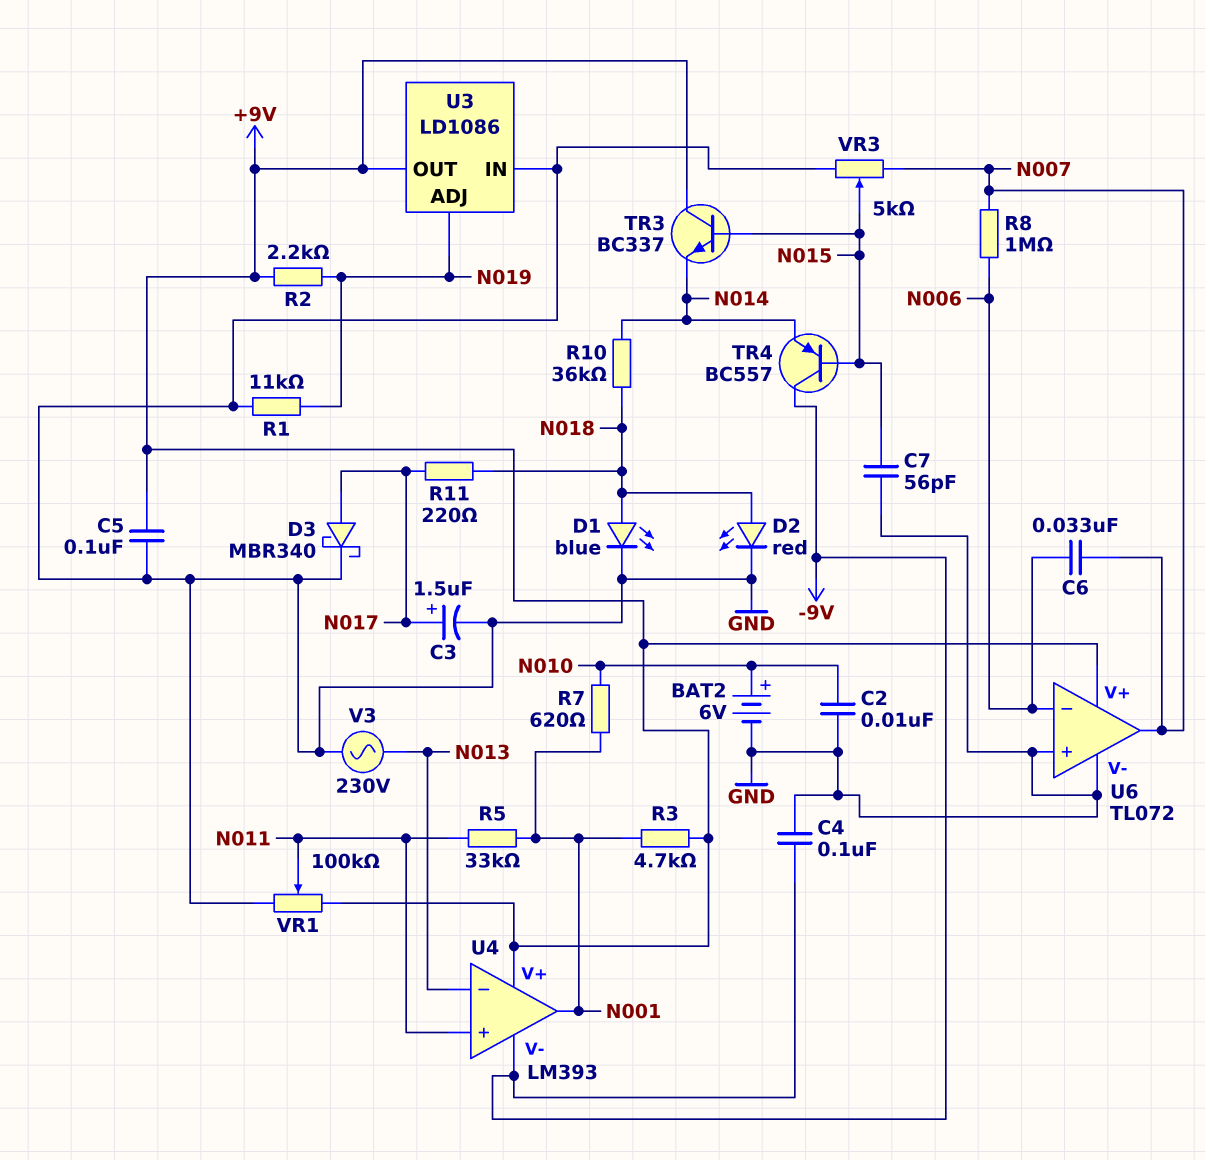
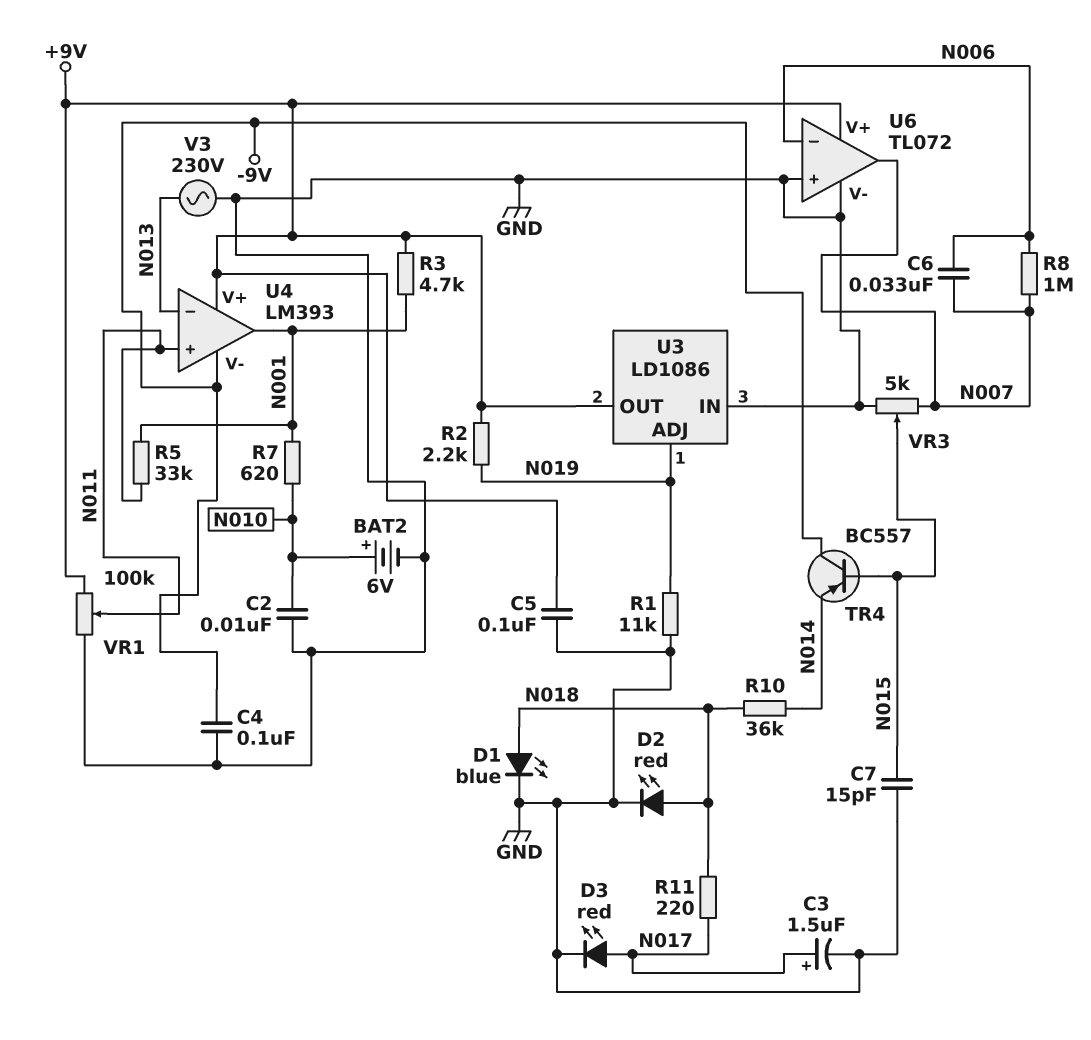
C7: 56pF (GND, N015) -> 15pF (GND, N015)
D3: schottky MBR340 (A N017, K GND) -> LED red (A N017, K GND)
TR3: NPN BC337 (B N015, C +9V, E N014) -> none

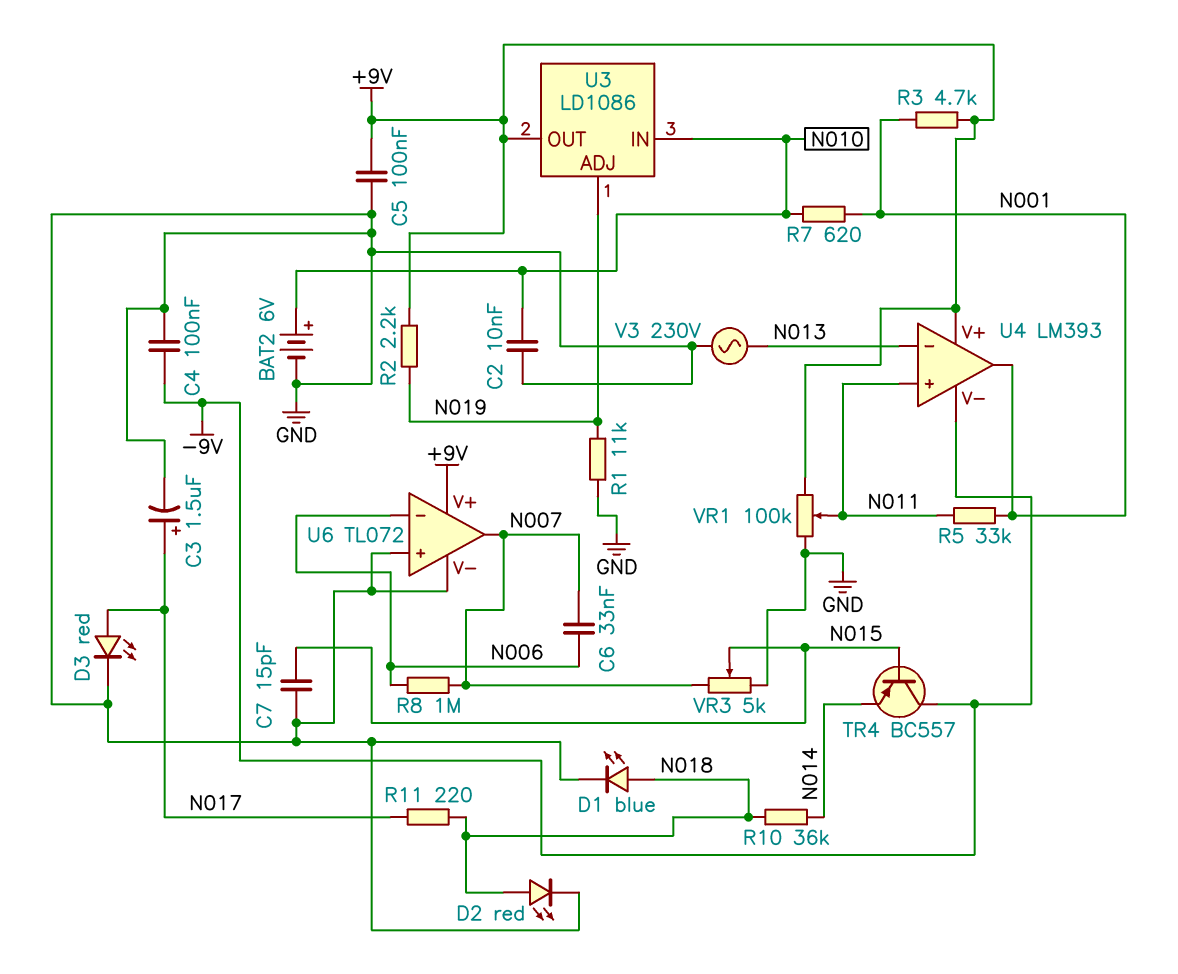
U3 pin IN: GND -> N010

